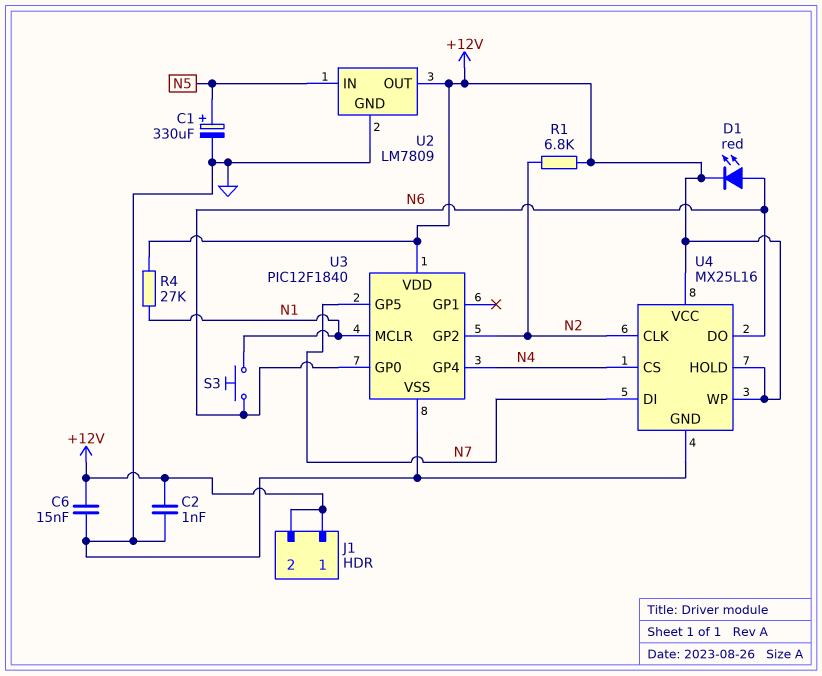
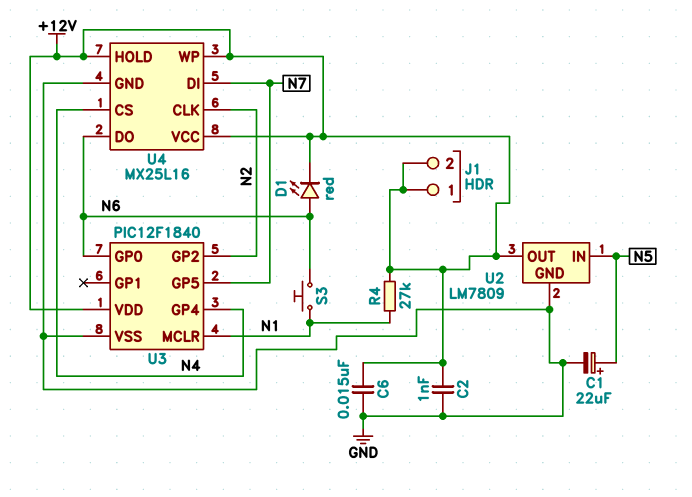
C1: 330uF (plus N5, minus GND) -> 22uF (plus N5, minus GND)
R1: 6.8k (+12V, N2) -> none

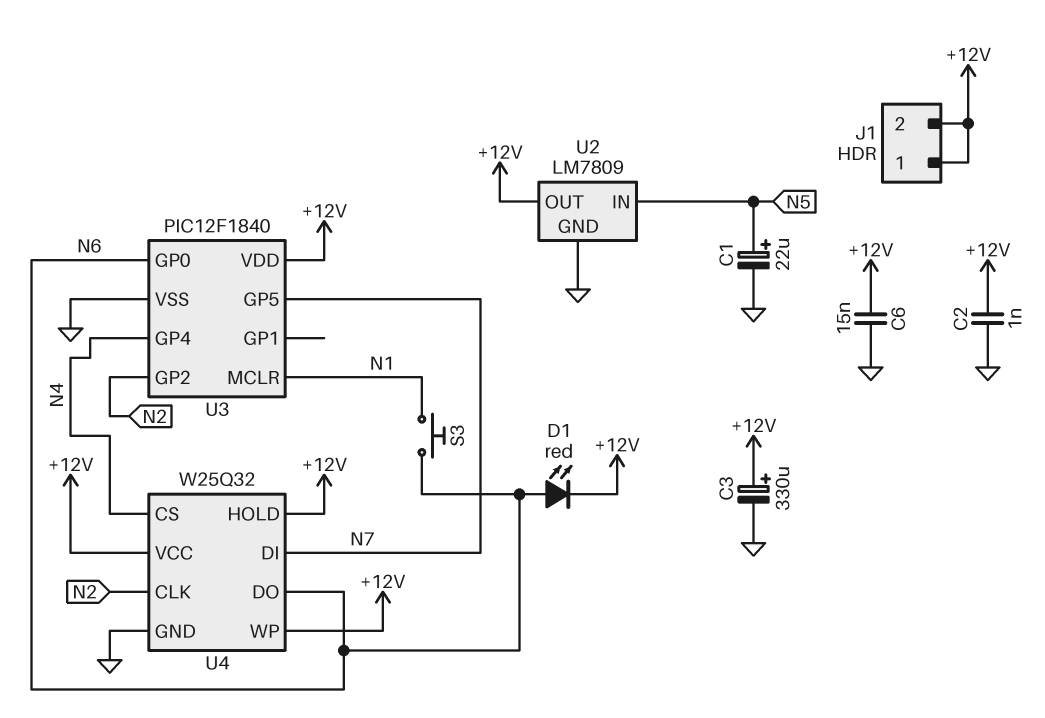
C3: none -> 330uF (plus +12V, minus GND)
R4: 27k (+12V, N1) -> none
U4: MX25L16 -> W25Q32

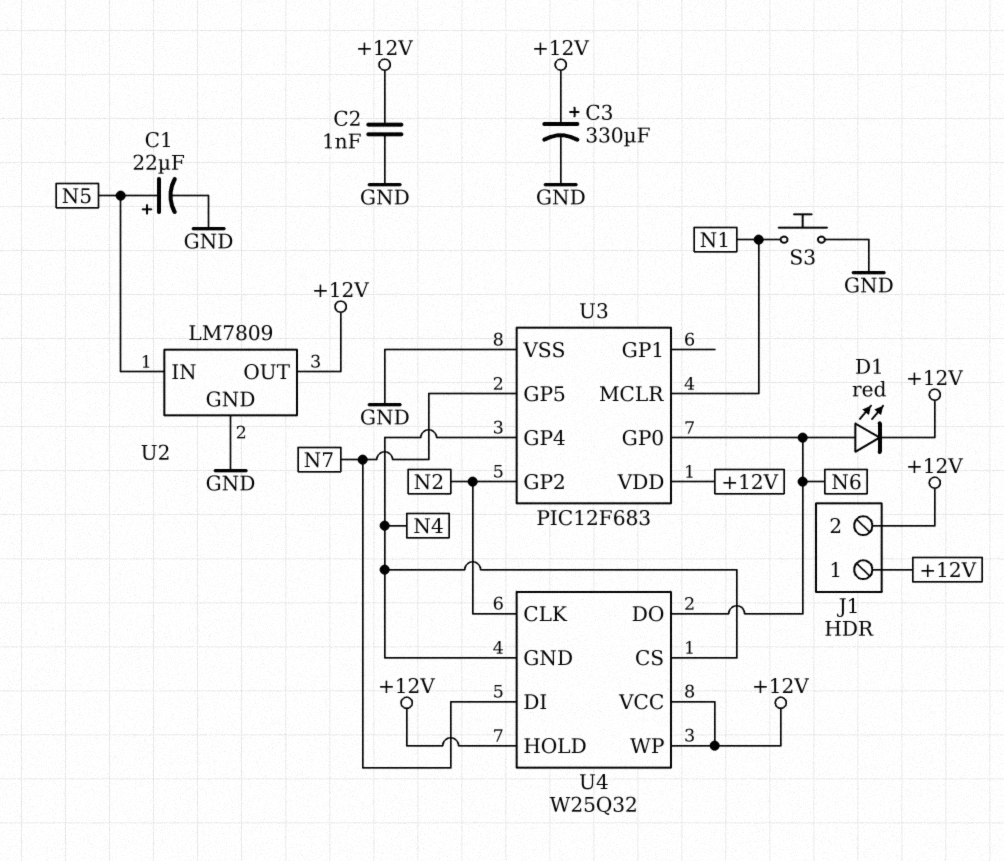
C6: 15nF (+12V, GND) -> none
S3: button (N1, N6) -> button (GND, N1)
U3: PIC12F1840 -> PIC12F683
U4 pin GND: GND -> N4

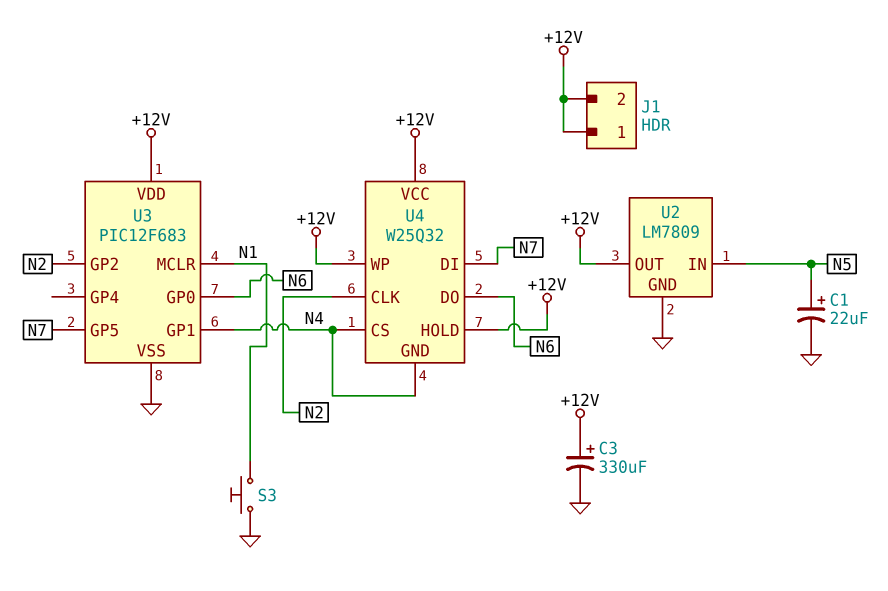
C2: 1nF (+12V, GND) -> none
D1: LED red (A N6, K +12V) -> none
U3 pin GP1: none -> N4
U3 pin GP4: N4 -> none

